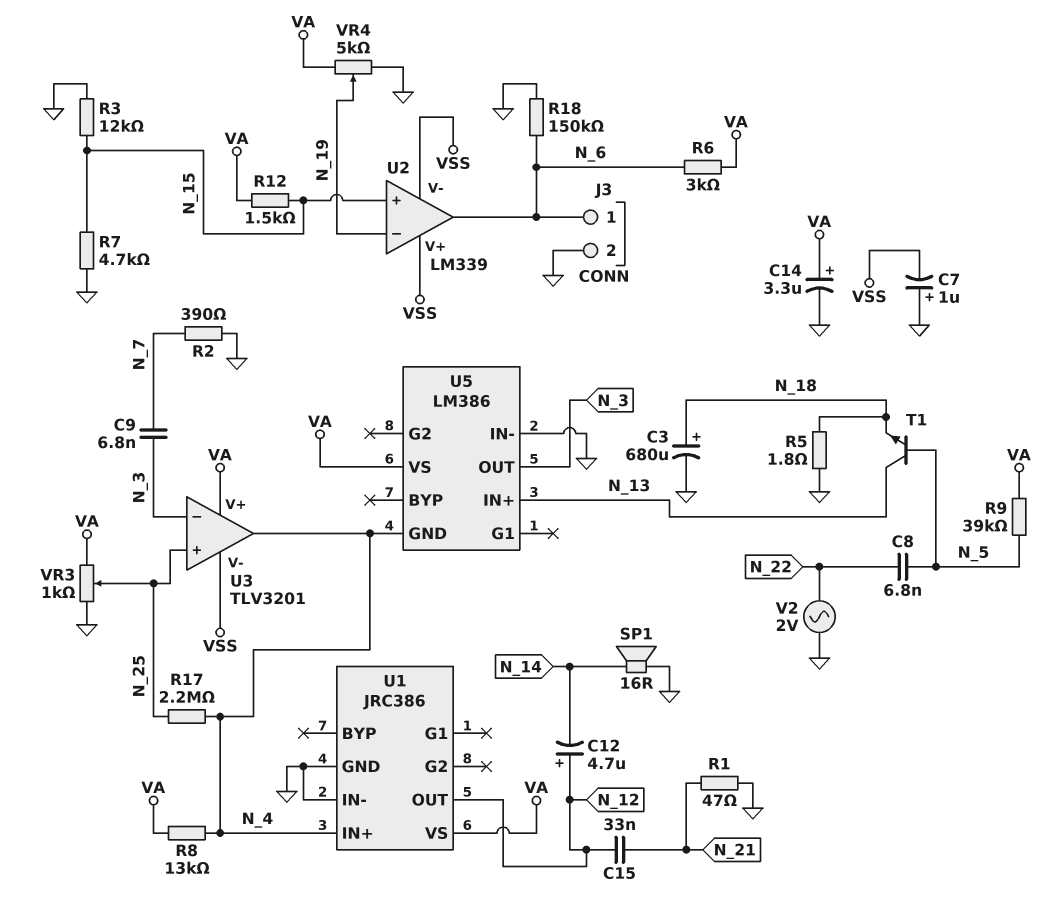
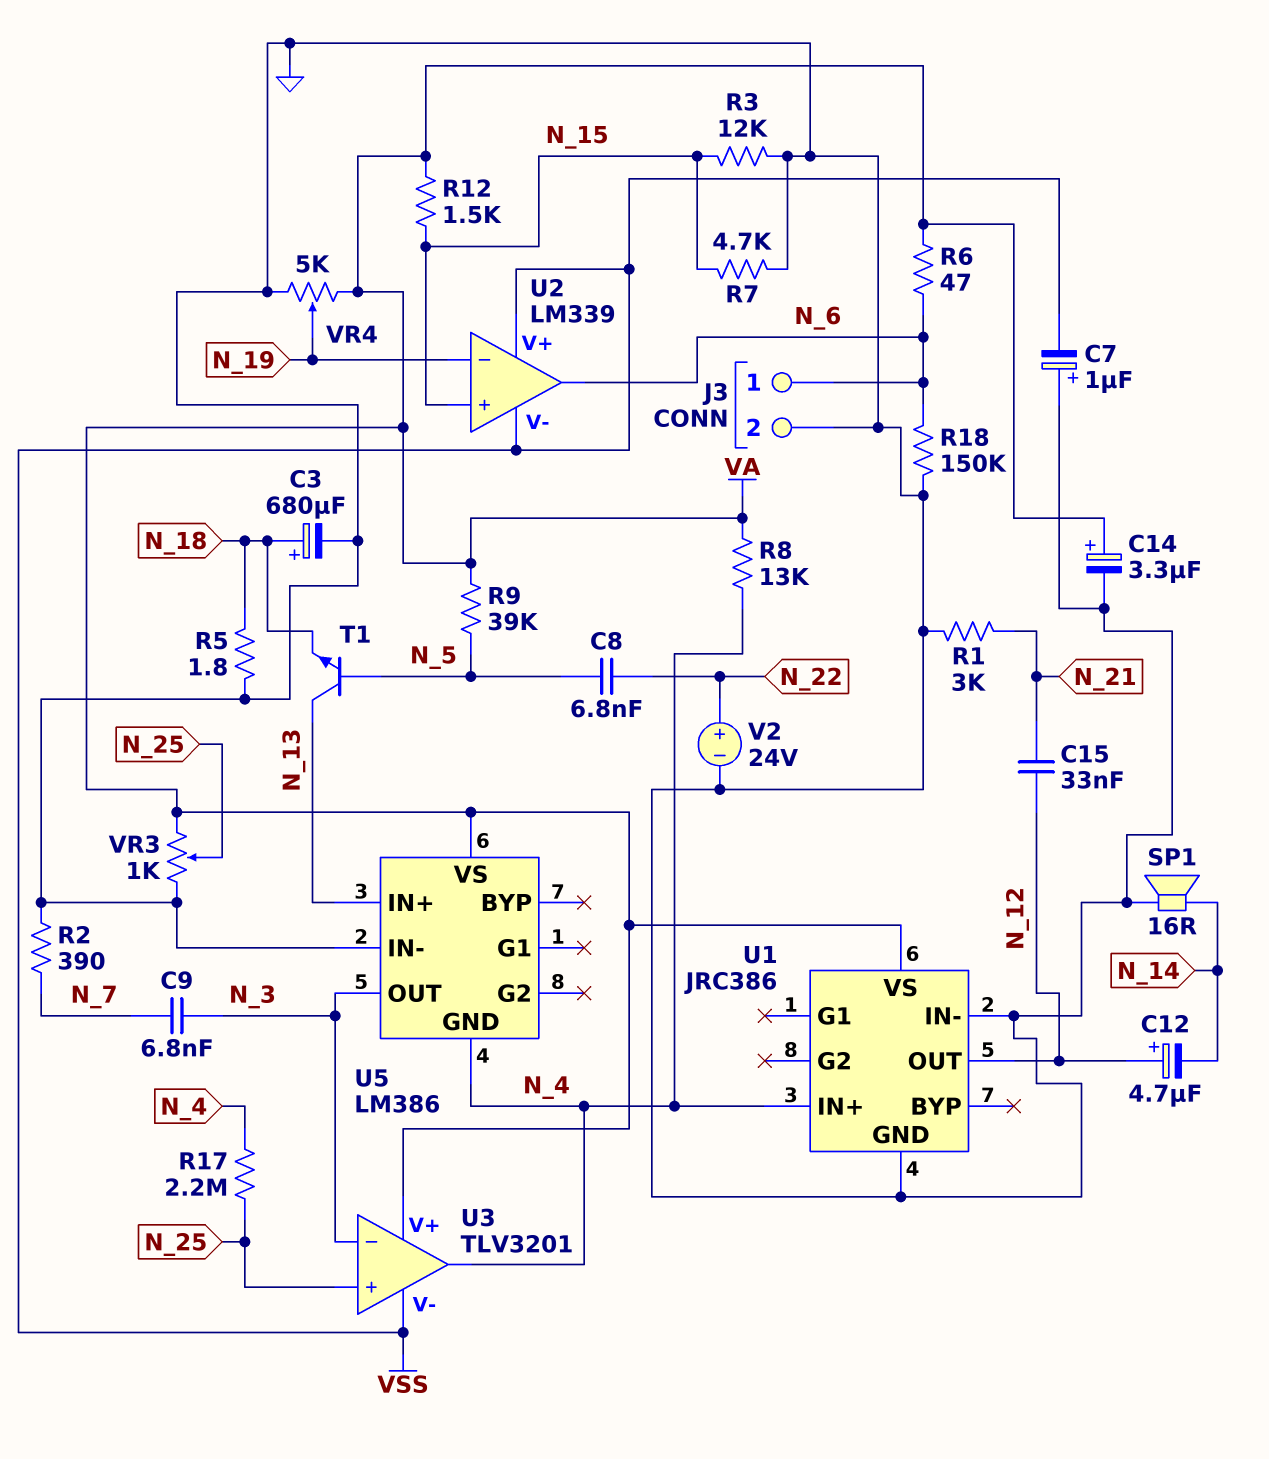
R1: 47 (GND, N_21) -> 3k (GND, N_21)
R6: 3k (N_6, VA) -> 47 (N_6, VA)
V2: AC 2V (GND, N_22) -> 24V (plus N_22, minus GND)

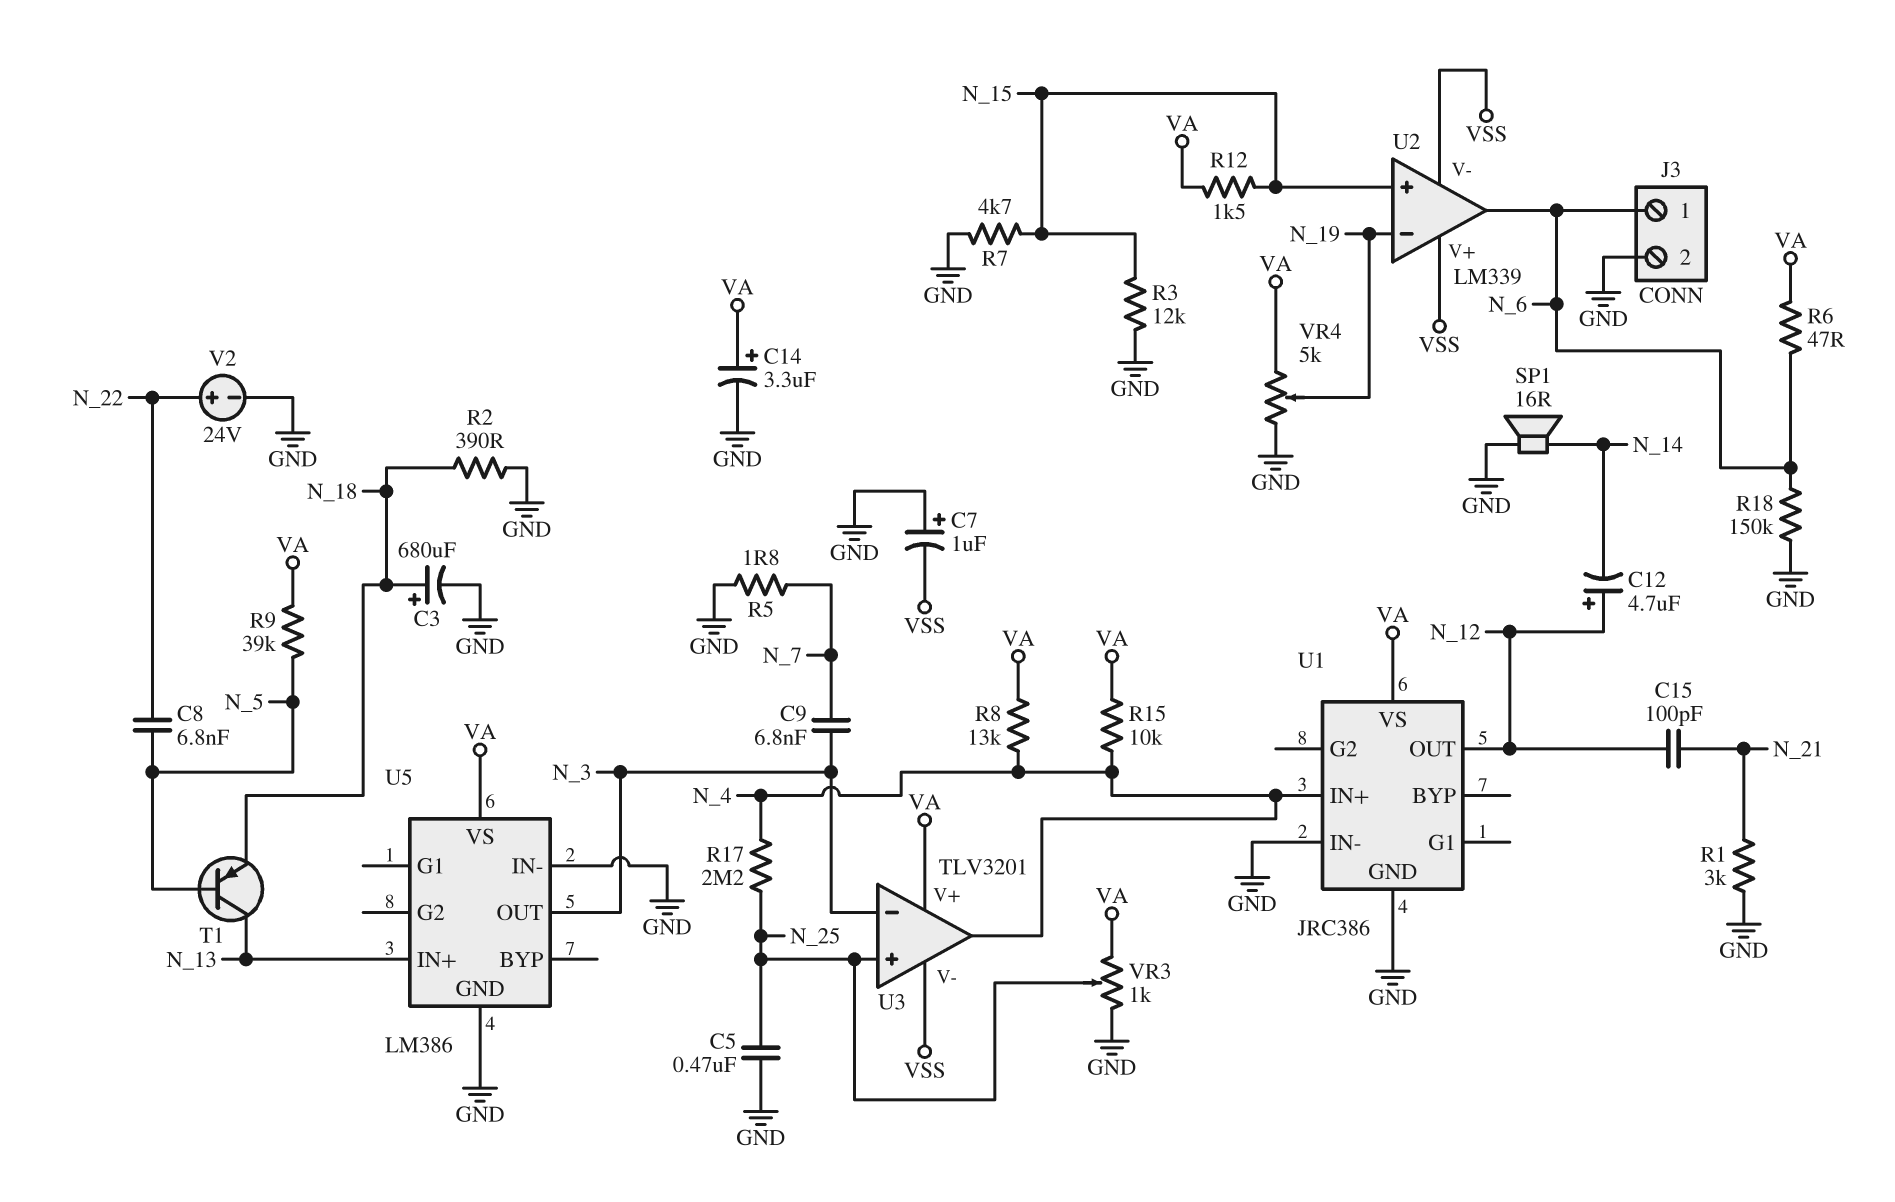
C5: none -> 470nF (GND, N_25)
C15: 33nF (N_12, N_21) -> 100pF (N_12, N_21)
R2: 390 (GND, N_7) -> 390 (GND, N_18)
R5: 1.8 (GND, N_18) -> 1.8 (GND, N_7)
R15: none -> 10k (N_4, VA)
T1: NPN (B N_5, C N_13, E N_18) -> PNP (B N_5, C N_13, E N_18)
U5 pin GND: N_4 -> GND

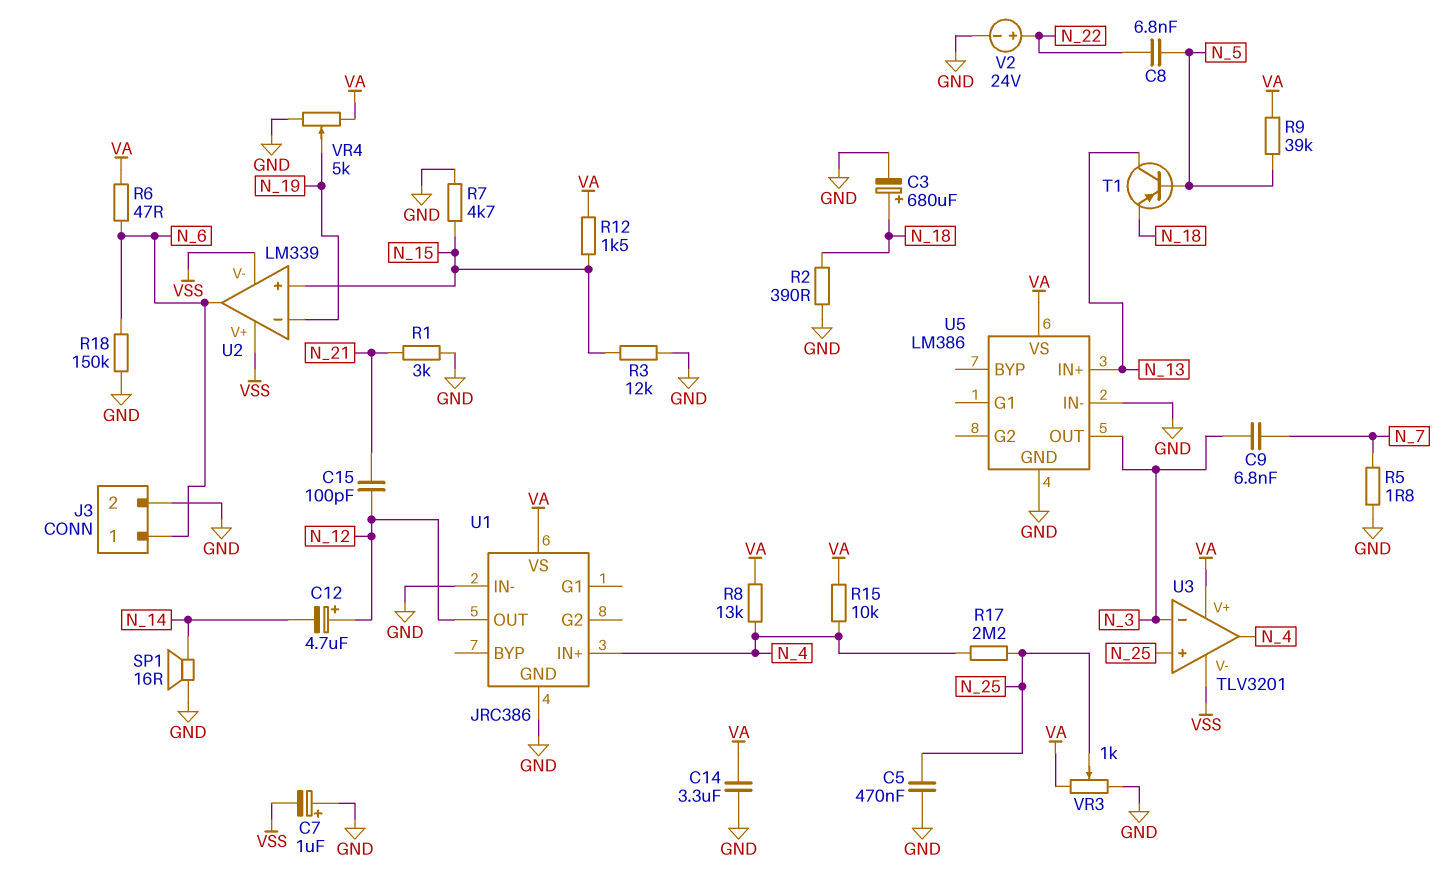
C14: 3.3uF (plus VA, minus GND) -> 3.3uF (GND, VA)

